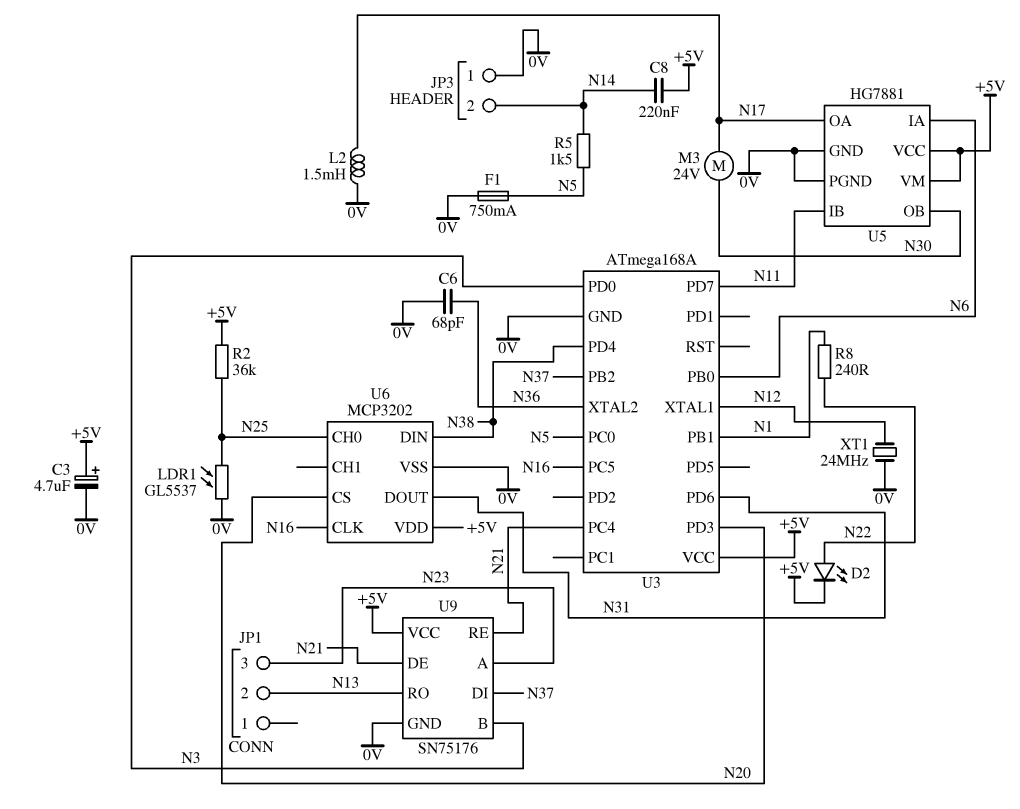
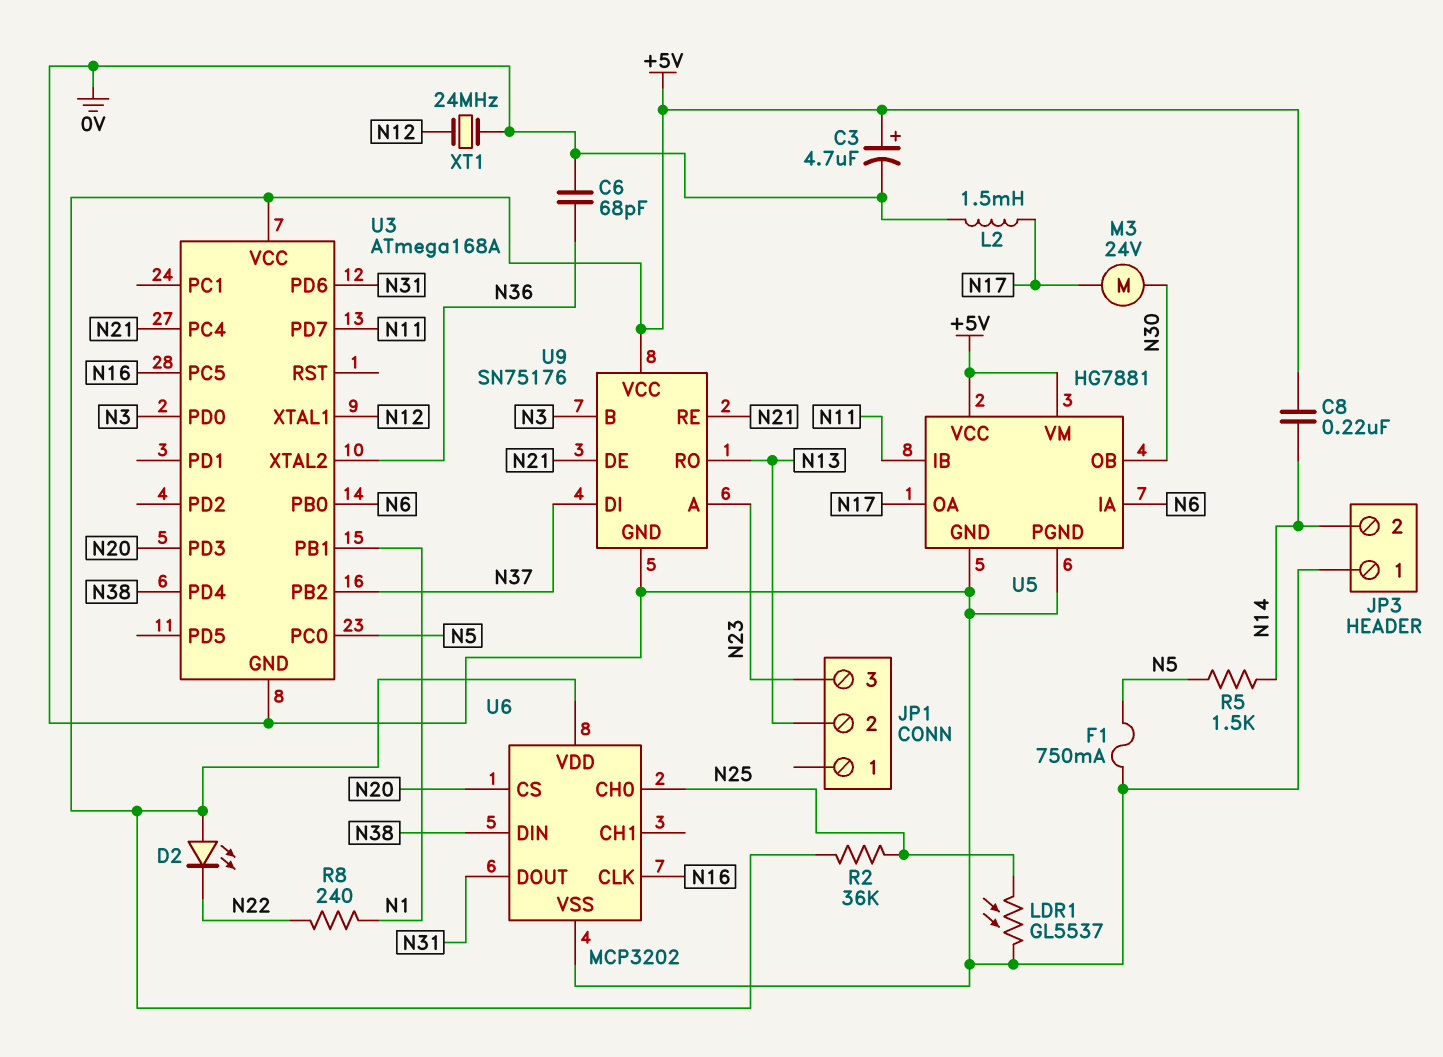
D2: LED (A N22, K +5V) -> LED (A +5V, K N22)

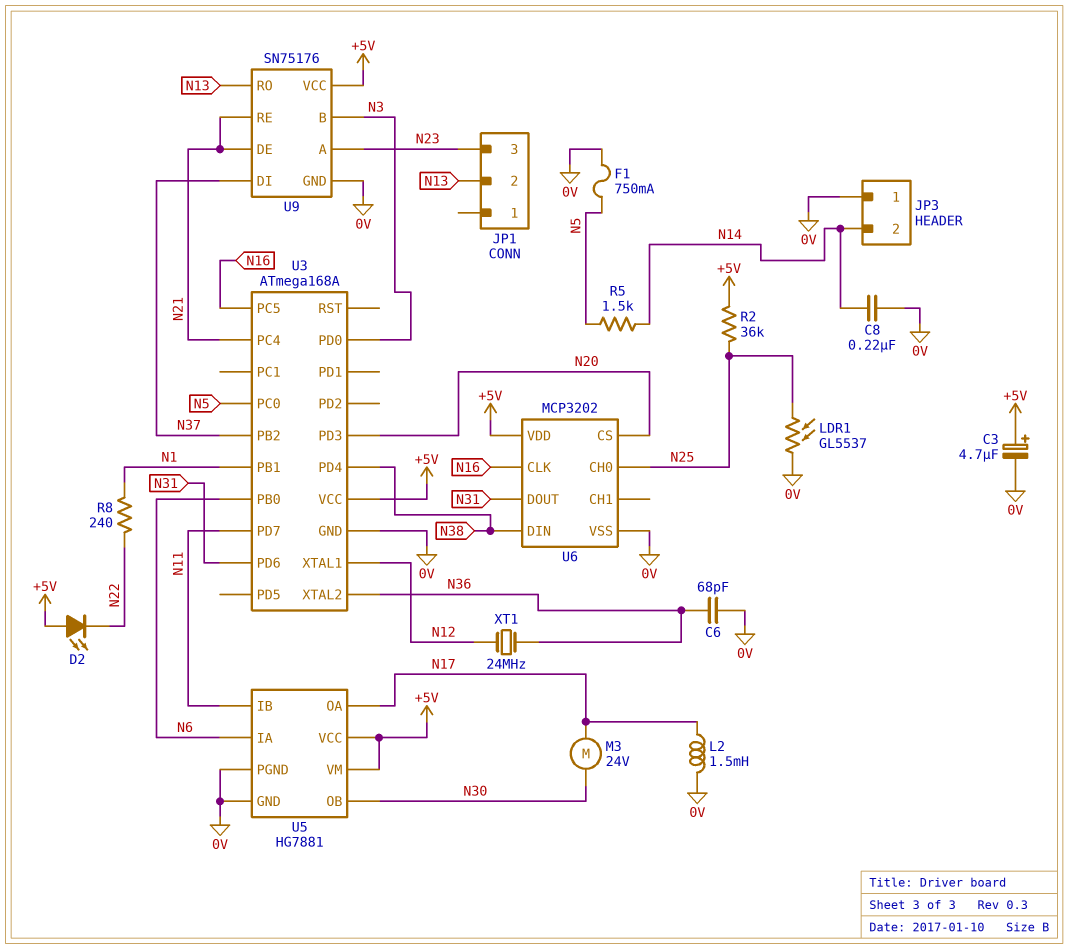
C8: 220nF (+5V, N14) -> 220nF (0V, N14)
XT1: 24MHz (0V, N12) -> 24MHz (N12, N36)

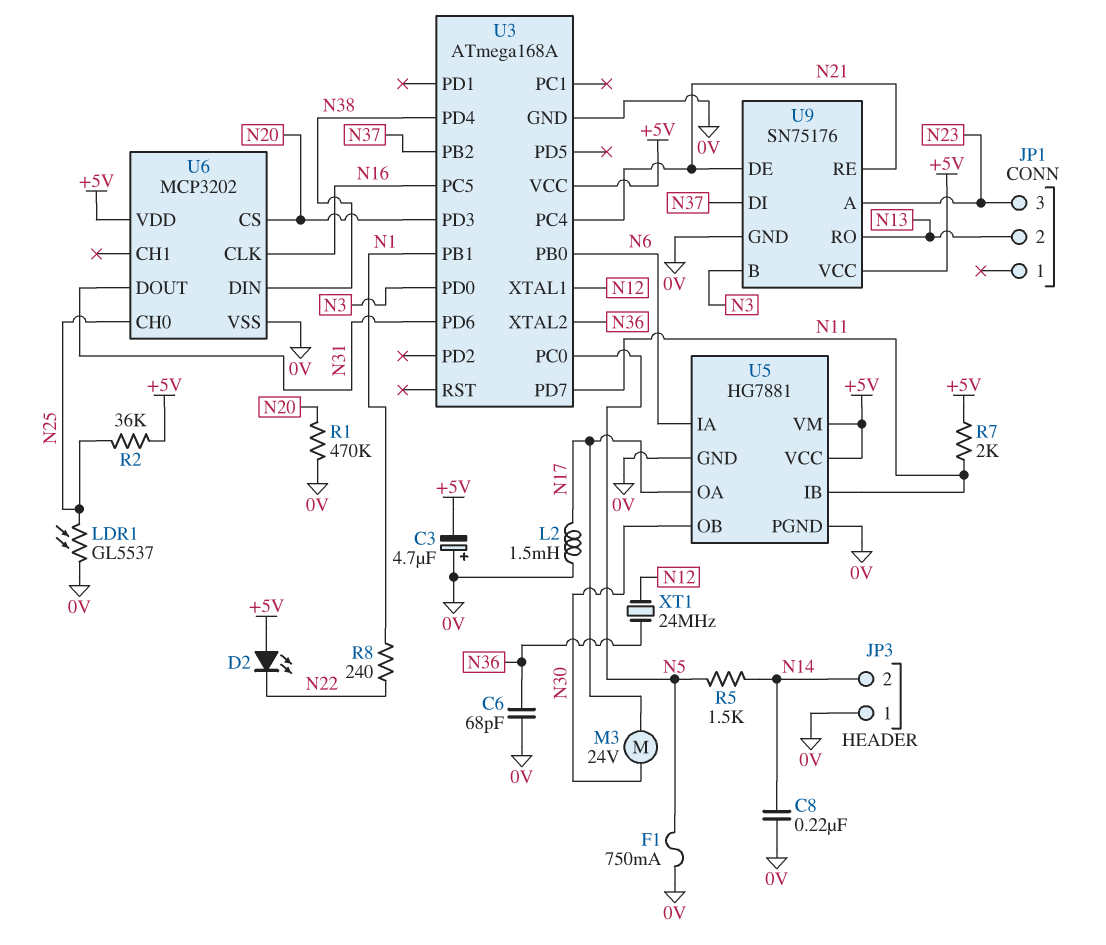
C3: 4.7uF (plus +5V, minus 0V) -> 4.7uF (plus 0V, minus +5V)
R1: none -> 470k (0V, N20)
R7: none -> 2k (+5V, N11)

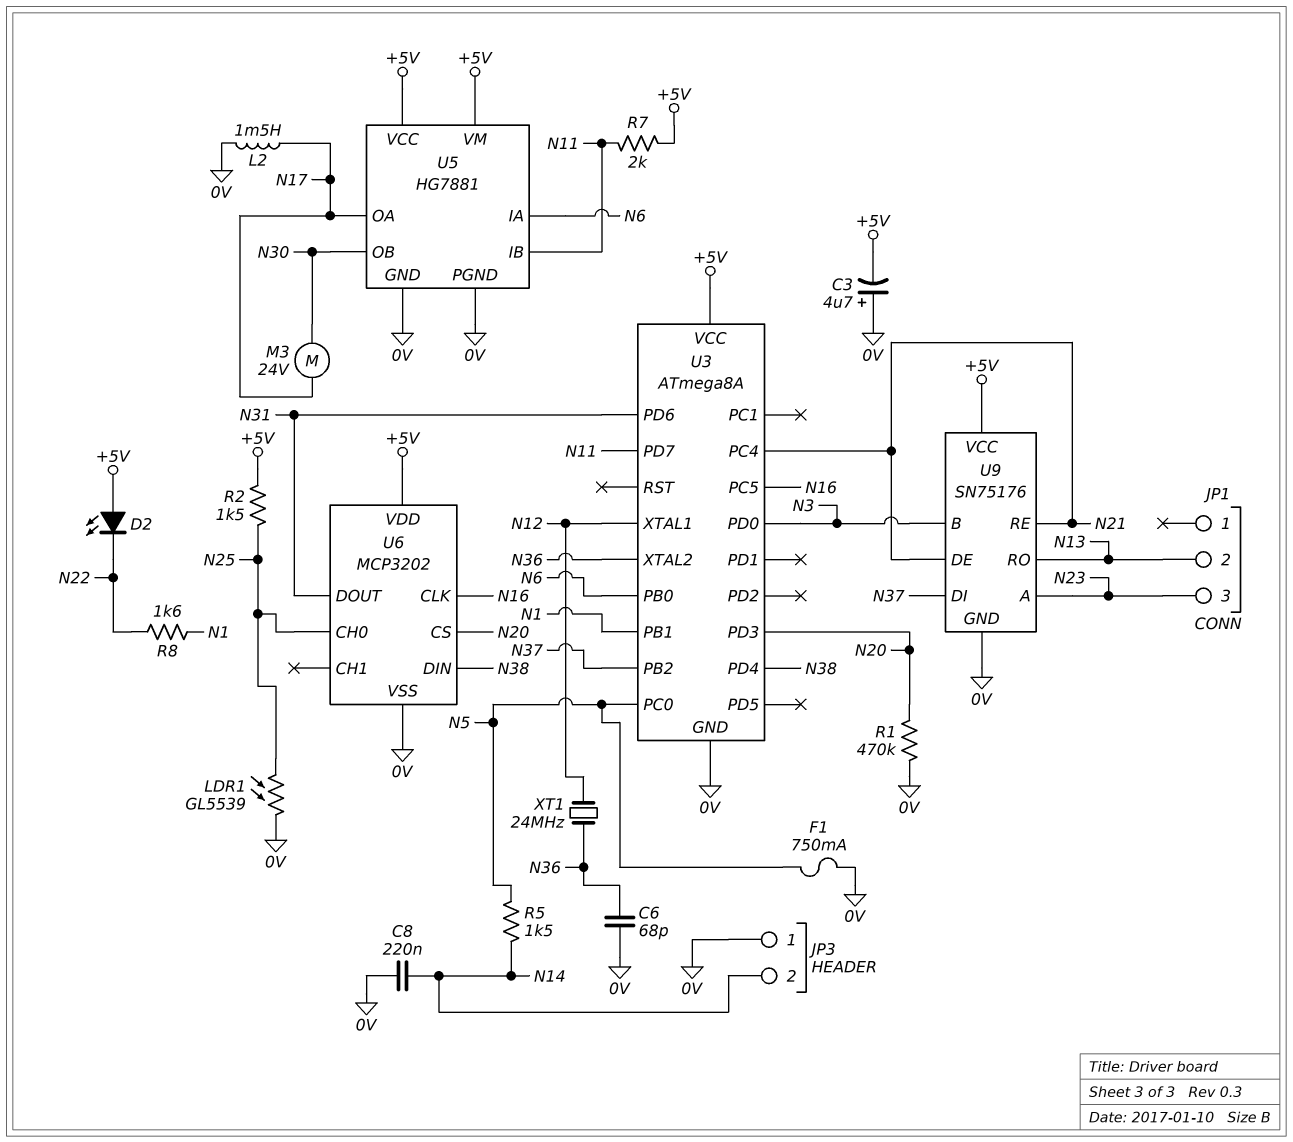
LDR1: GL5537 (0V, N25) -> GL5539 (0V, N25)
R2: 36k (+5V, N25) -> 1.5k (+5V, N25)
R8: 240 (N1, N22) -> 1.6k (N1, N22)
U3: ATmega168A -> ATmega8A

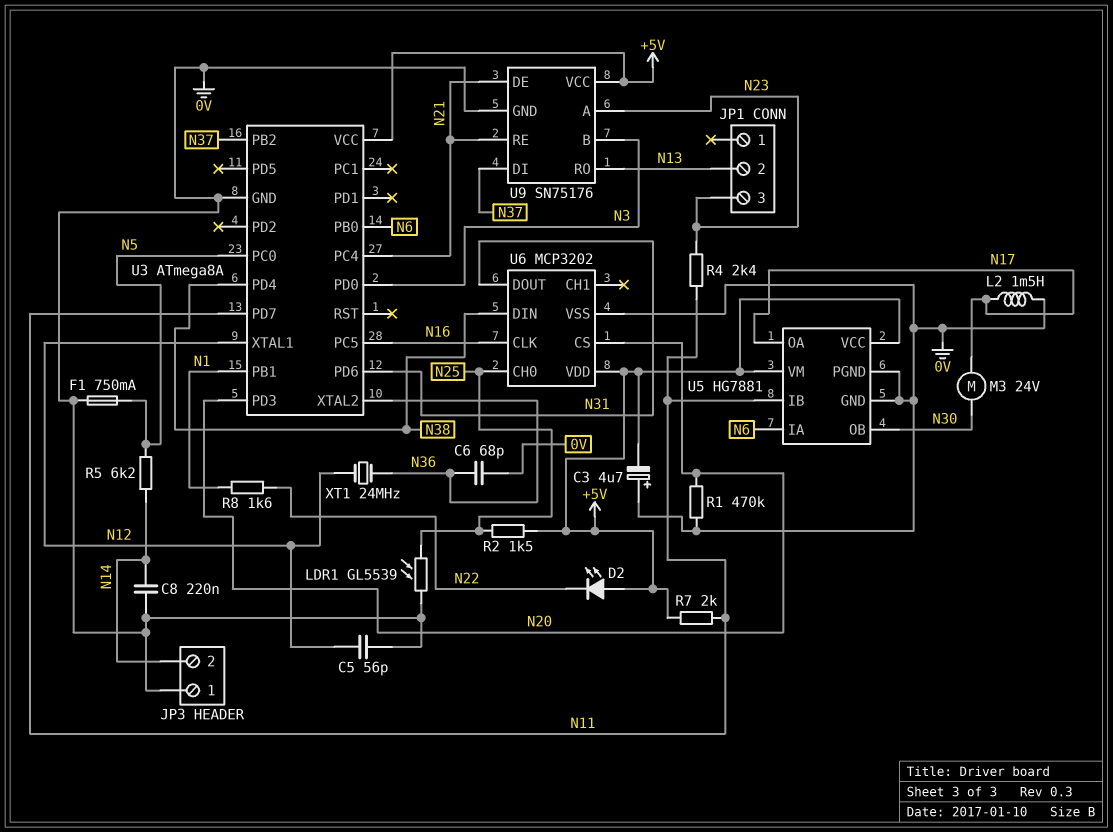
C5: none -> 56pF (0V, N12)
R4: none -> 2.4k (N11, N23)
R5: 1.5k (N5, N14) -> 6.2k (N5, N14)

